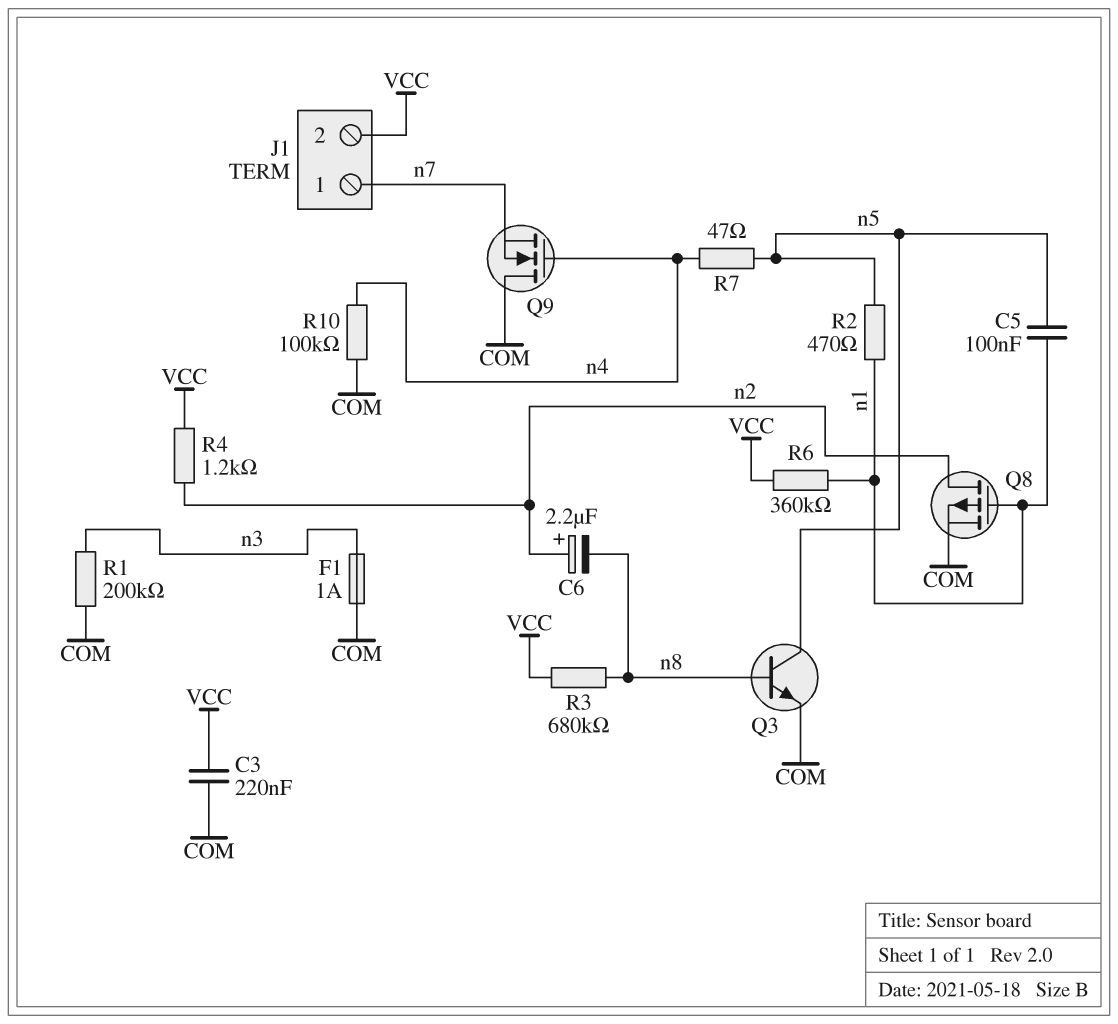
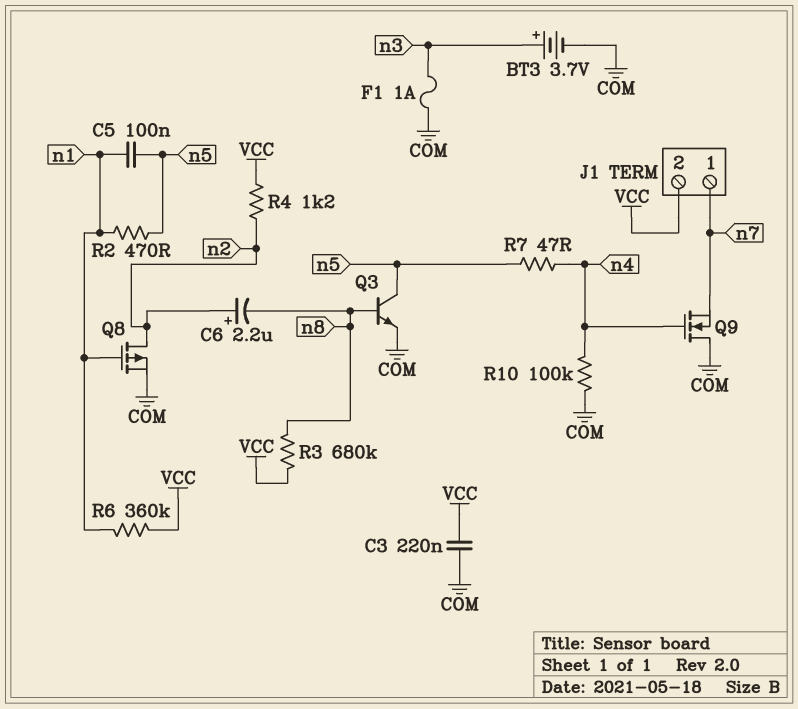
BT3: none -> 3.7V (plus n3, minus COM)
R1: 200k (COM, n3) -> none

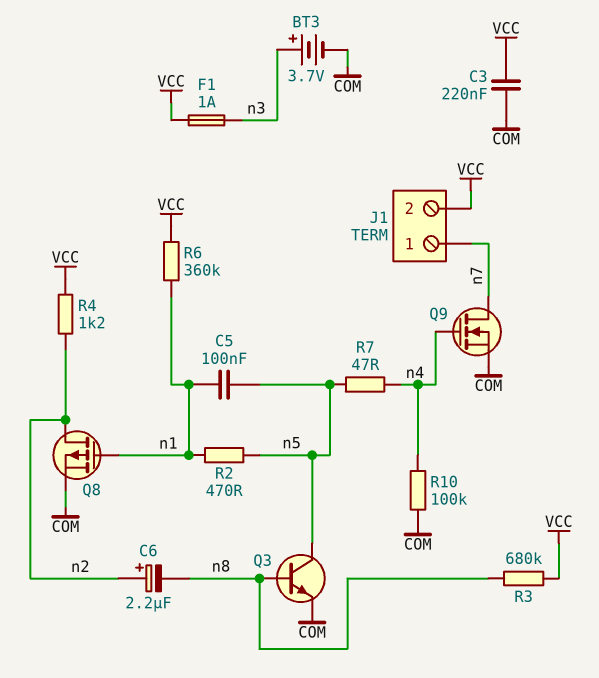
F1: 1A (COM, n3) -> 1A (VCC, n3)
Q9: NMOS (G n4, D COM, S n7) -> NMOS (G n4, D n7, S COM)

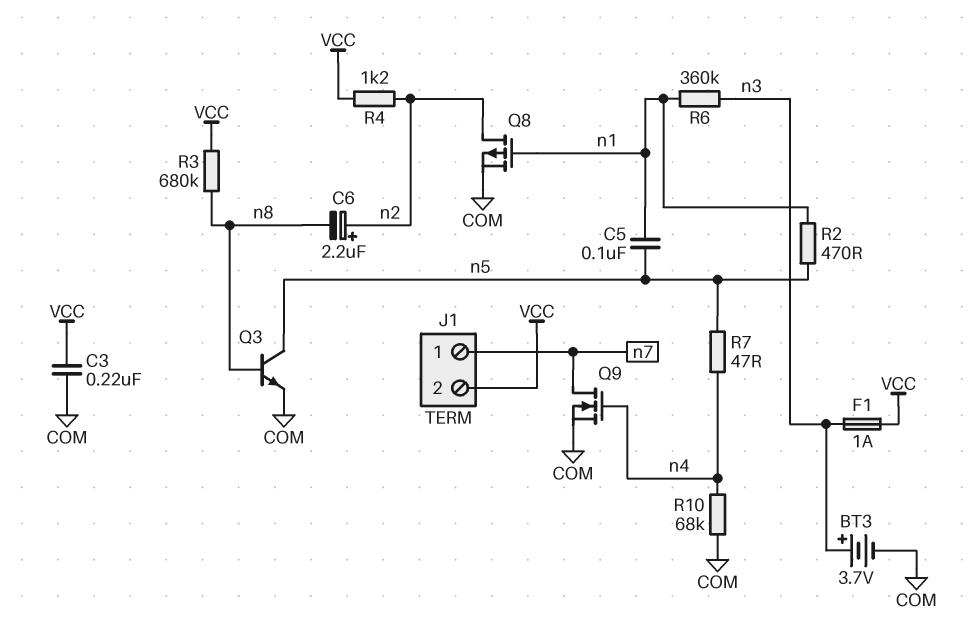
R6: 360k (VCC, n1) -> 360k (n1, n3)
R10: 100k (COM, n4) -> 68k (COM, n4)

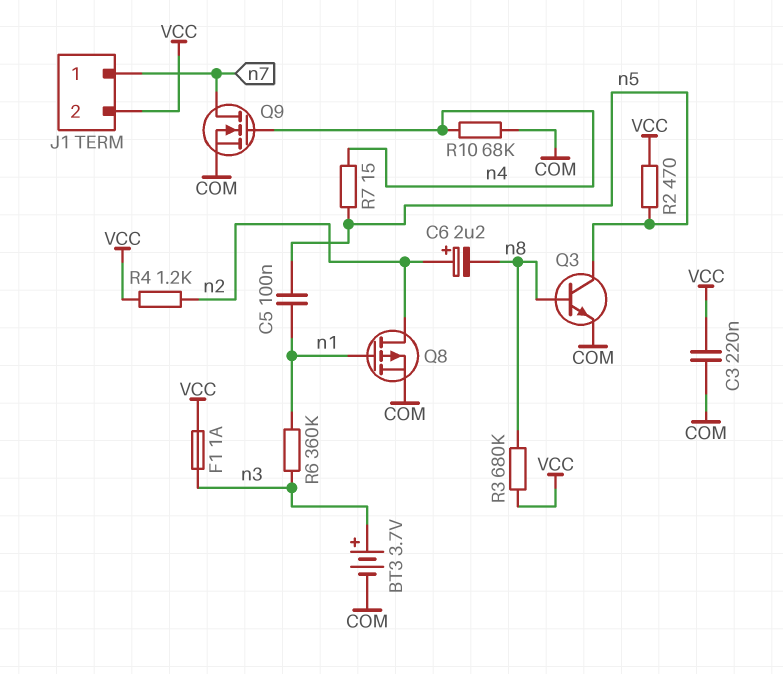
R2: 470 (n1, n5) -> 470 (VCC, n5)
R7: 47 (n4, n5) -> 15 (n4, n5)

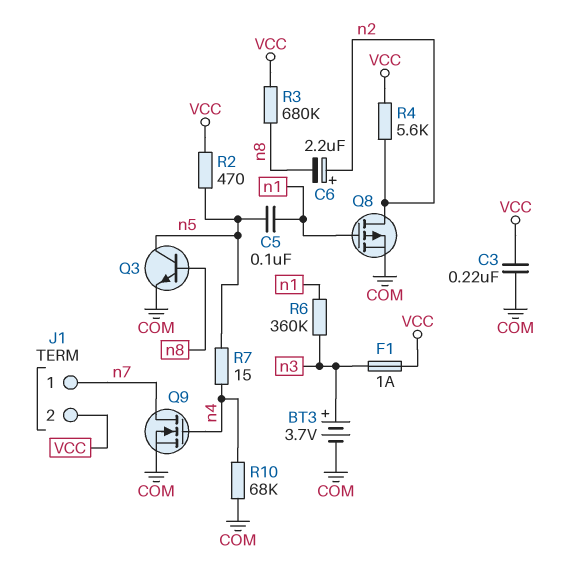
R4: 1.2k (VCC, n2) -> 5.6k (VCC, n2)

